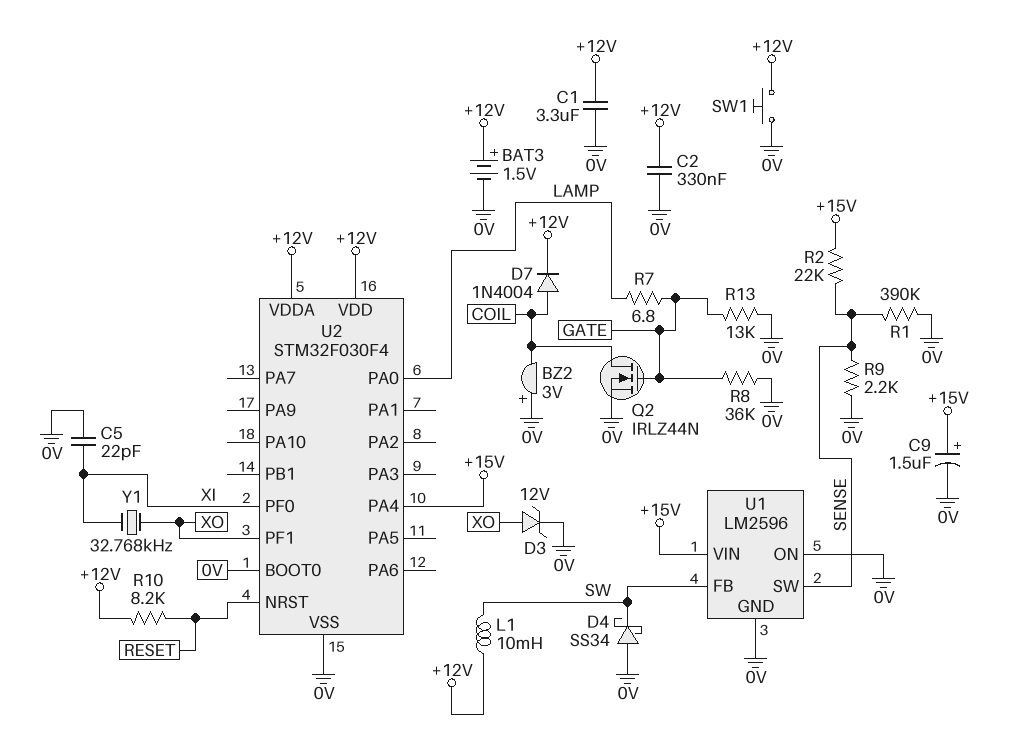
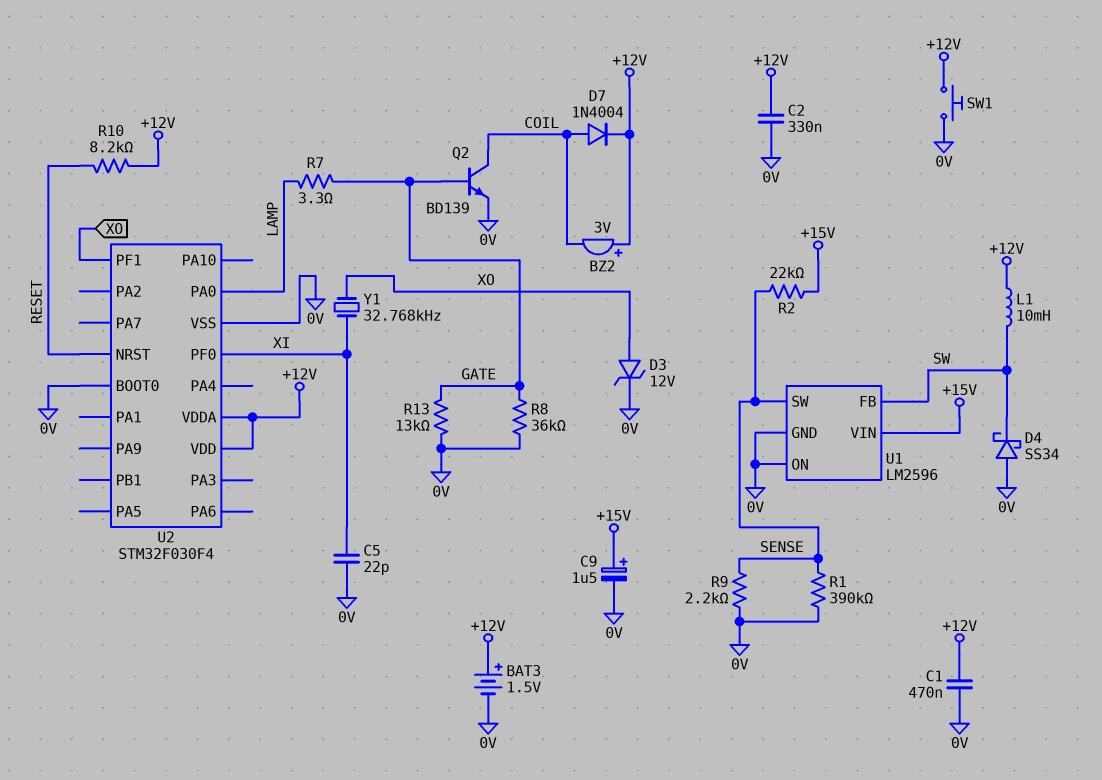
BZ2: buzzer 3V (plus 0V, minus COIL) -> buzzer 3V (plus +12V, minus COIL)
C1: 3.3uF (+12V, 0V) -> 470nF (+12V, 0V)
Q2: NMOS IRLZ44N (G GATE, D COIL, S 0V) -> NPN BD139 (B GATE, C COIL, E 0V)
R7: 6.8 (GATE, LAMP) -> 3.3 (GATE, LAMP)
U2 pin PA4: +15V -> none

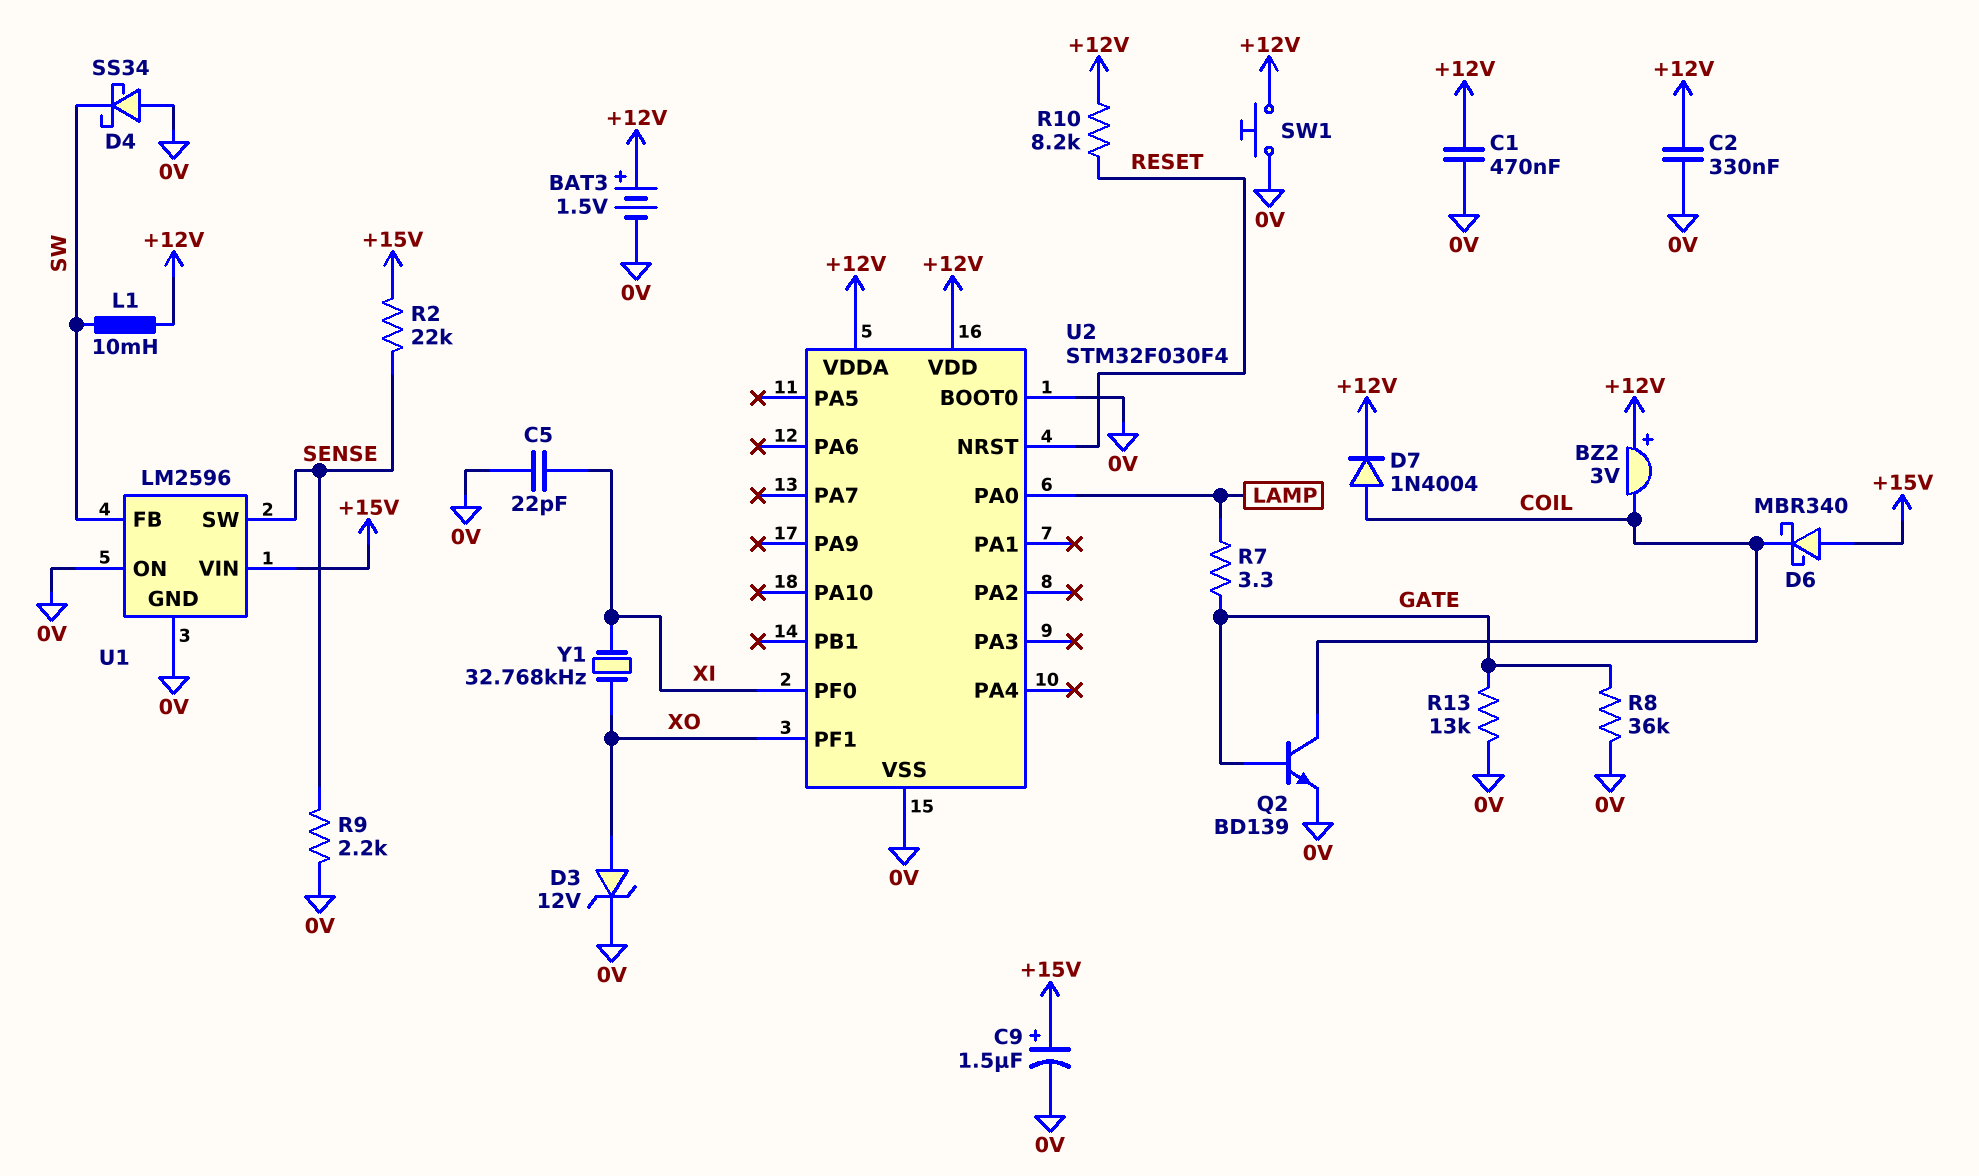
D6: none -> schottky MBR340 (A +15V, K COIL)
R1: 390k (0V, SENSE) -> none

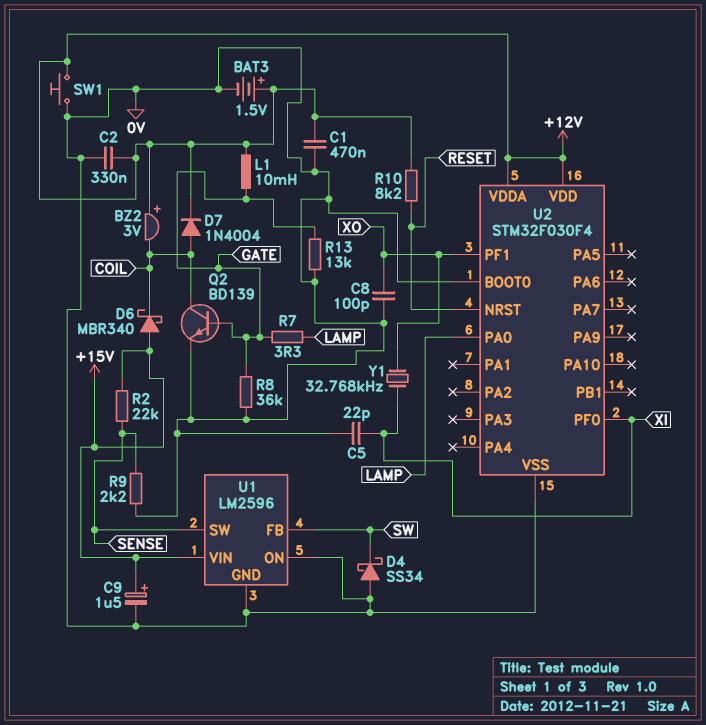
C8: none -> 100pF (0V, XO)
D3: zener 12V (A XO, K 0V) -> none
L1: 10mH (+12V, SW) -> 10mH (+12V, GATE)

